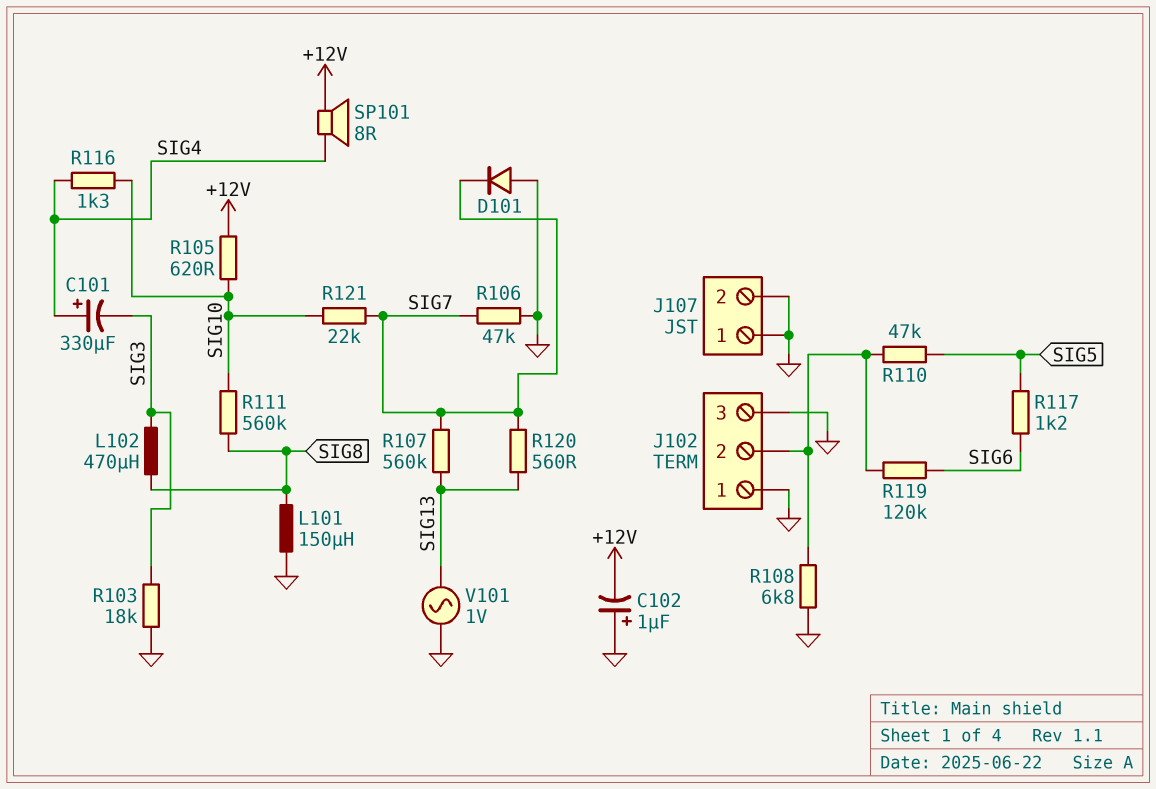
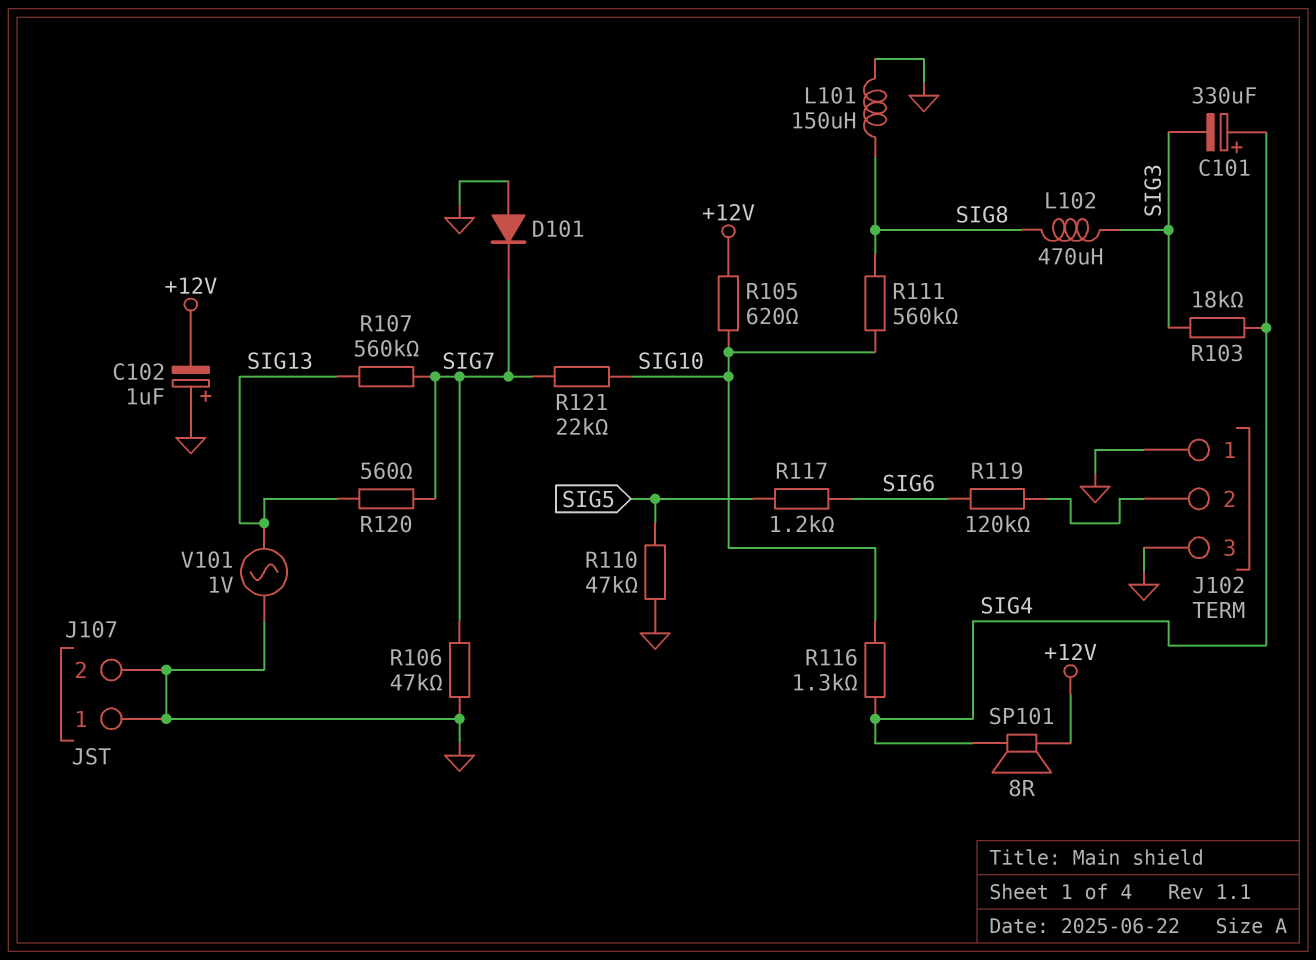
R103: 18k (GND, SIG3) -> 18k (SIG3, SIG4)
R108: 6.8k (GND, J102/2) -> none
R110: 47k (J102/2, SIG5) -> 47k (GND, SIG5)

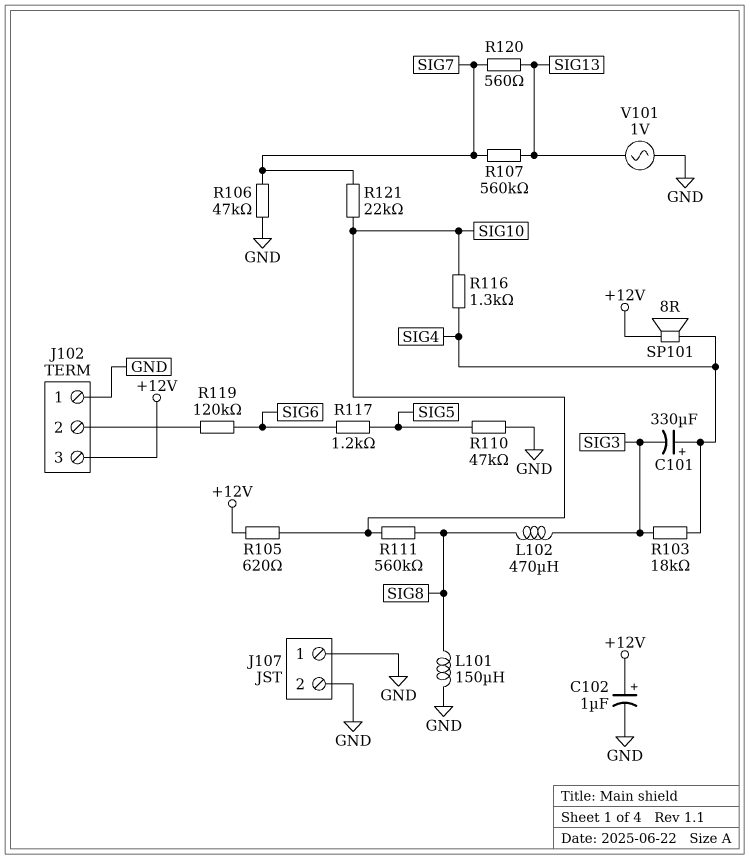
C102: 1uF (plus GND, minus +12V) -> 1uF (plus +12V, minus GND)
D101: diode (A GND, K SIG7) -> none
J102 pin 3: GND -> +12V

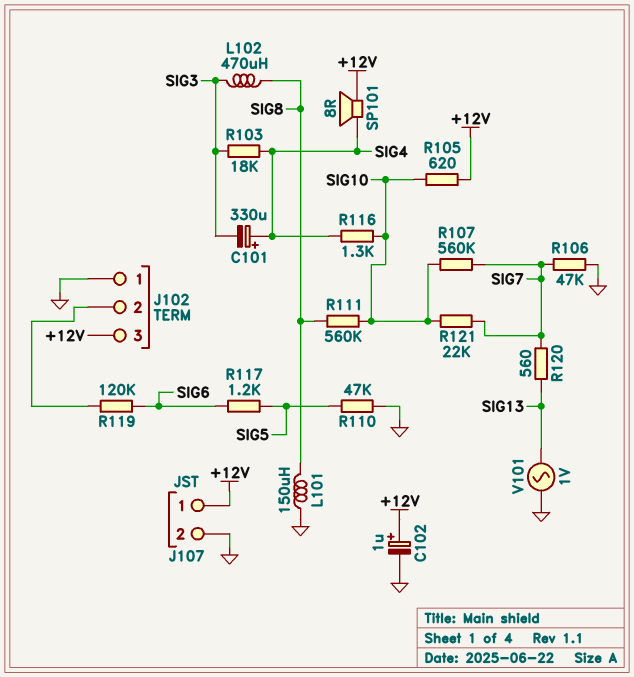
J107 pin 1: GND -> +12V
R107: 560k (SIG7, SIG13) -> 560k (SIG7, SIG10)

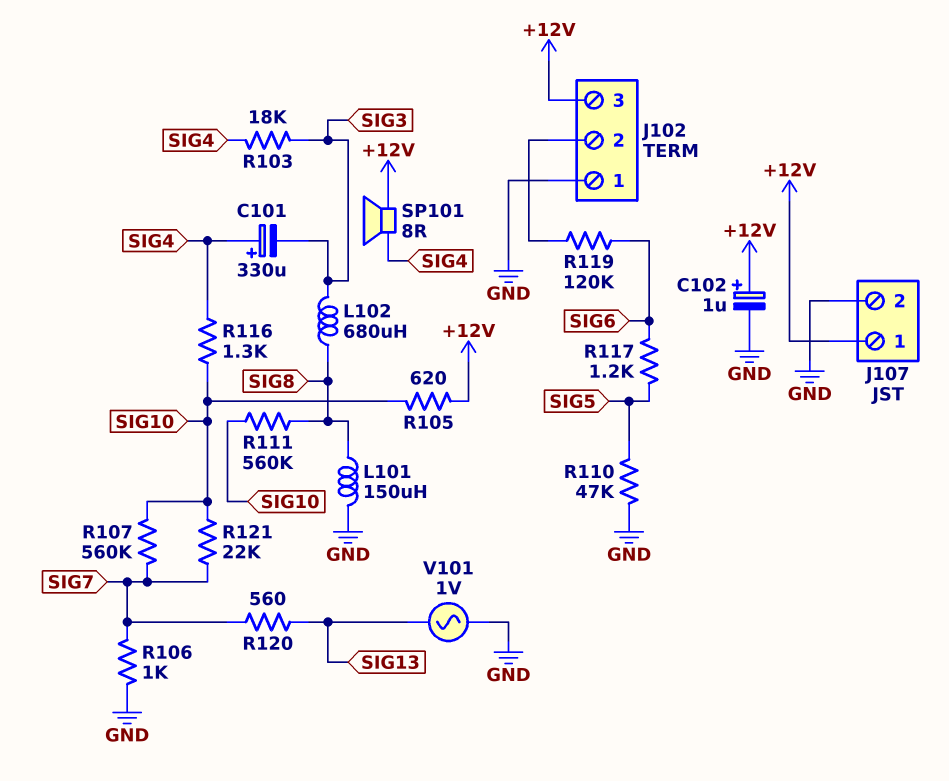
L102: 470uH (SIG3, SIG8) -> 680uH (SIG3, SIG8)
R106: 47k (GND, SIG7) -> 1k (GND, SIG7)

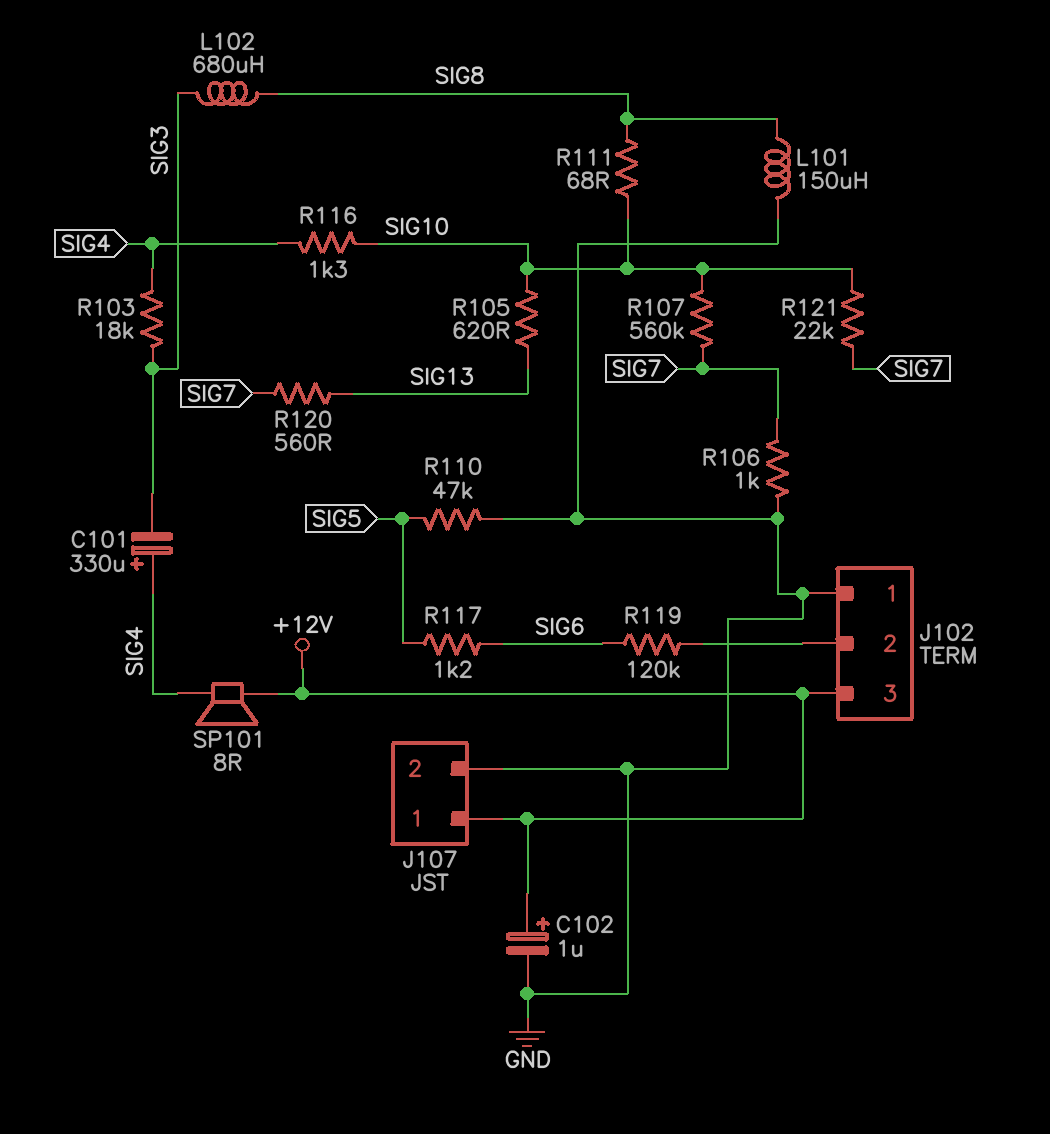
R105: 620 (+12V, SIG10) -> 620 (SIG10, SIG13)
R111: 560k (SIG8, SIG10) -> 68 (SIG8, SIG10)
V101: AC 1V (GND, SIG13) -> none

